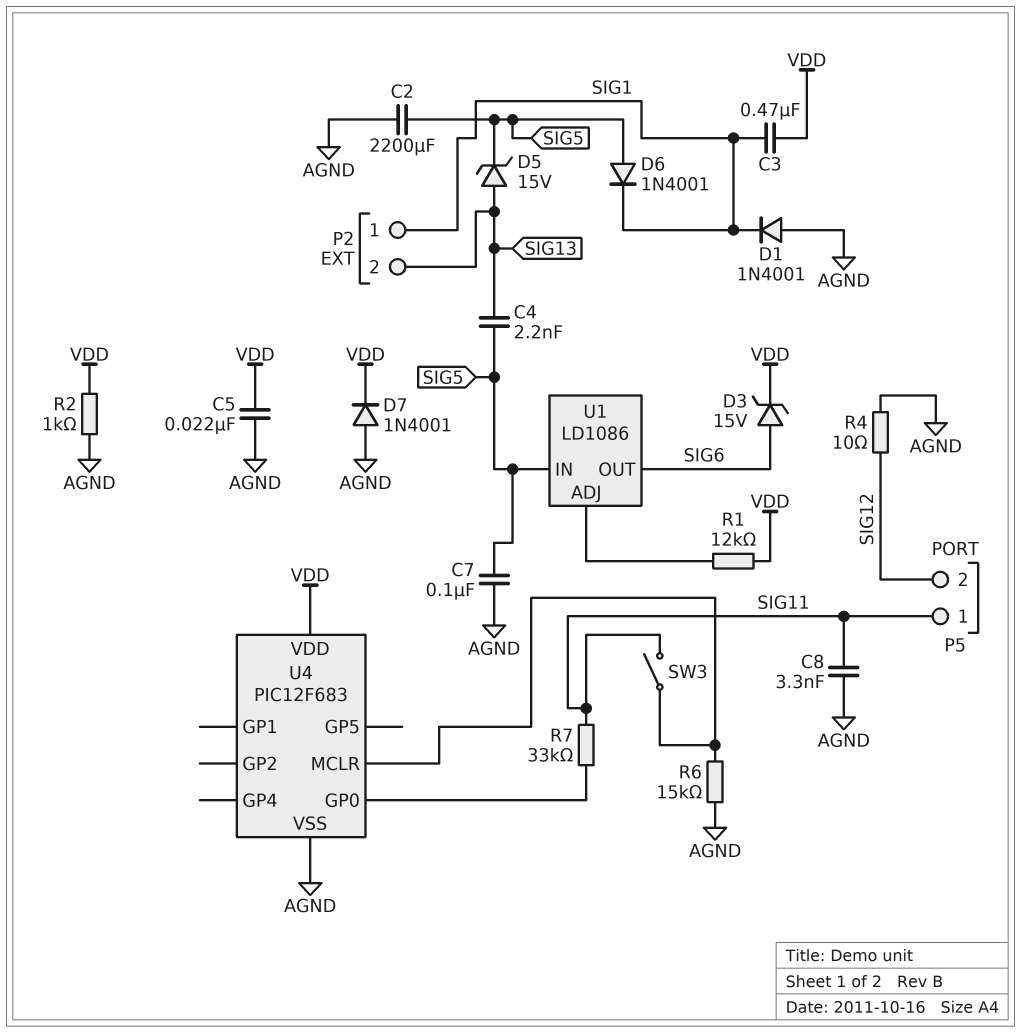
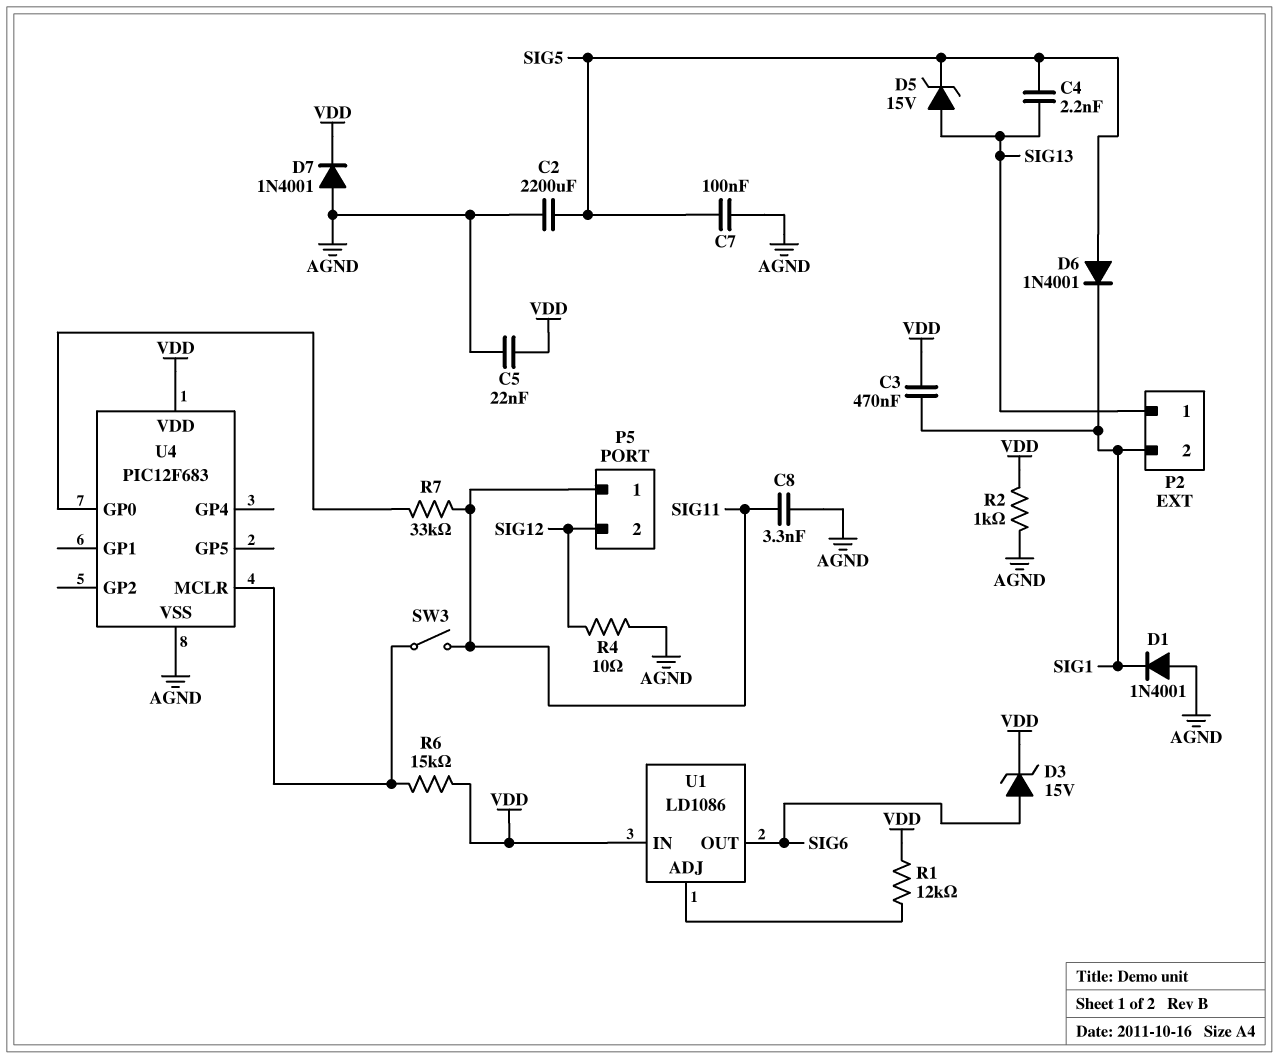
P2 pin 1: SIG1 -> SIG13
P2 pin 2: SIG13 -> SIG1
R6: 15k (AGND, U4/MCLR) -> 15k (U4/MCLR, VDD)
U1 pin IN: SIG5 -> VDD

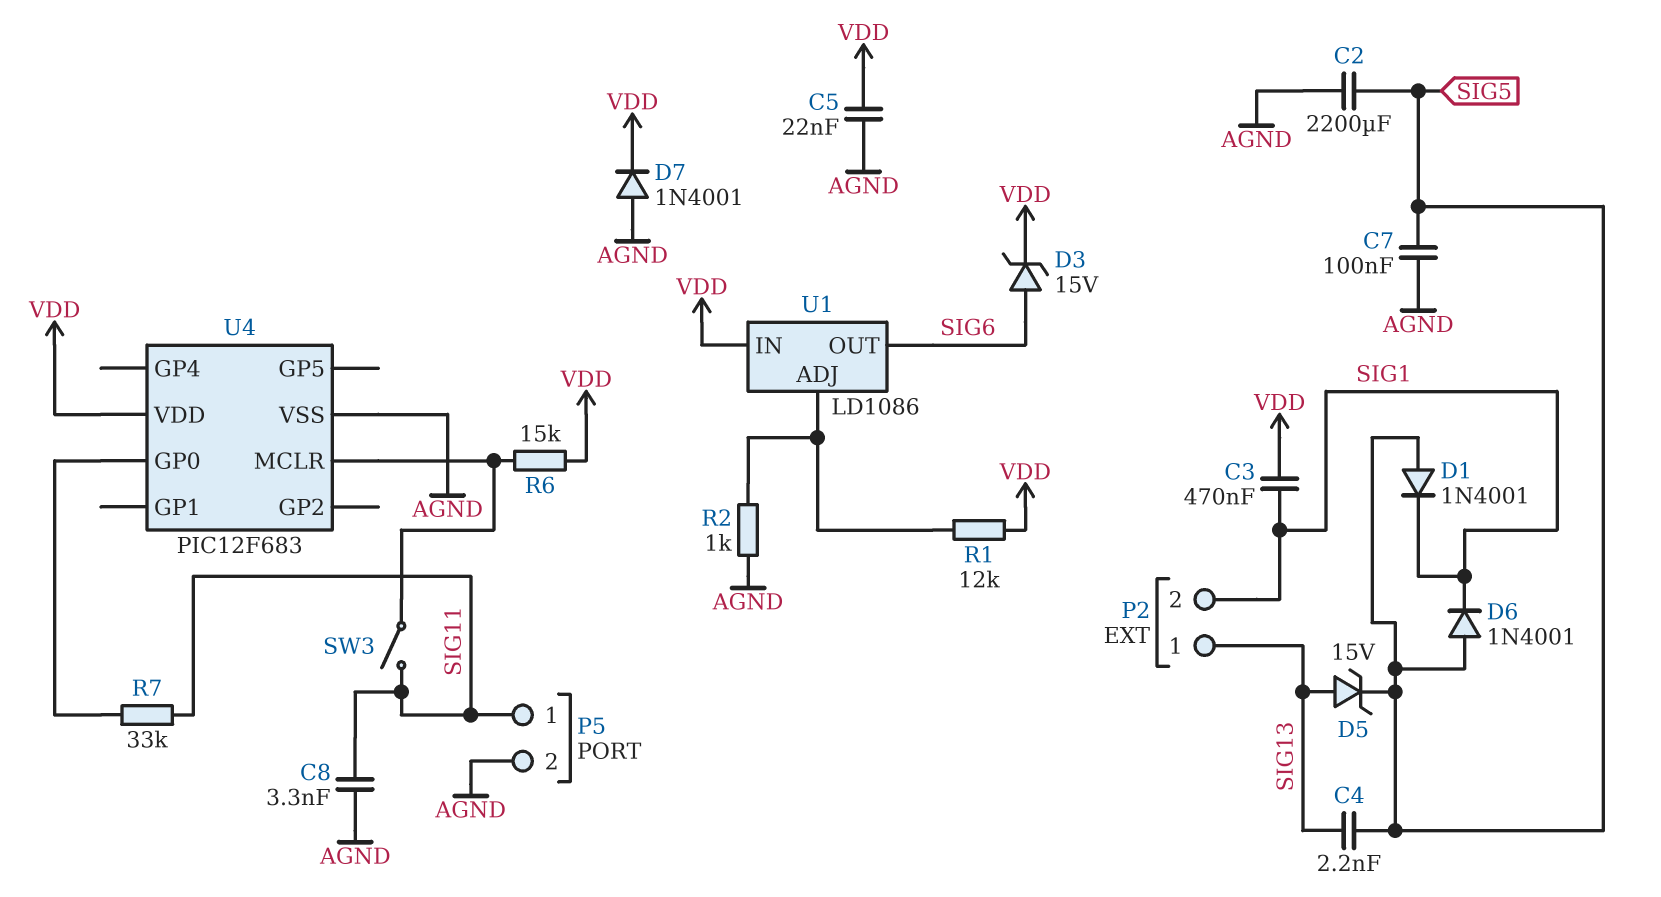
D1: diode 1N4001 (A AGND, K SIG1) -> diode 1N4001 (A SIG5, K SIG1)
P5 pin 2: SIG12 -> AGND
R2: 1k (AGND, VDD) -> 1k (AGND, U1/ADJ)
R4: 10 (AGND, SIG12) -> none

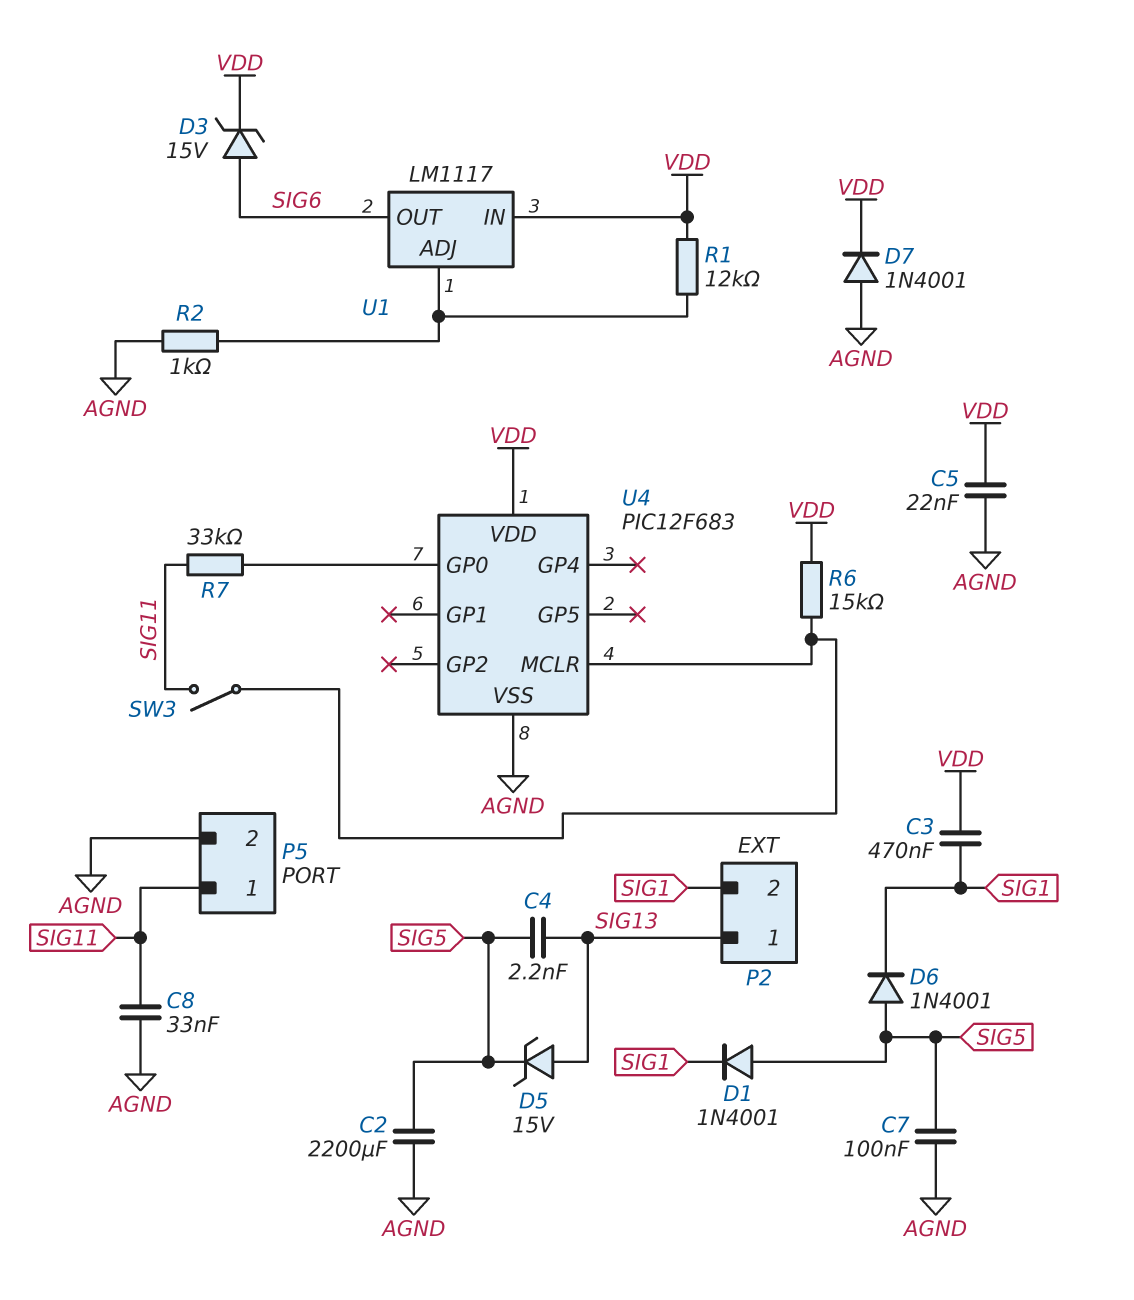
C8: 3.3nF (AGND, SIG11) -> 33nF (AGND, SIG11)
U1: LD1086 -> LM1117

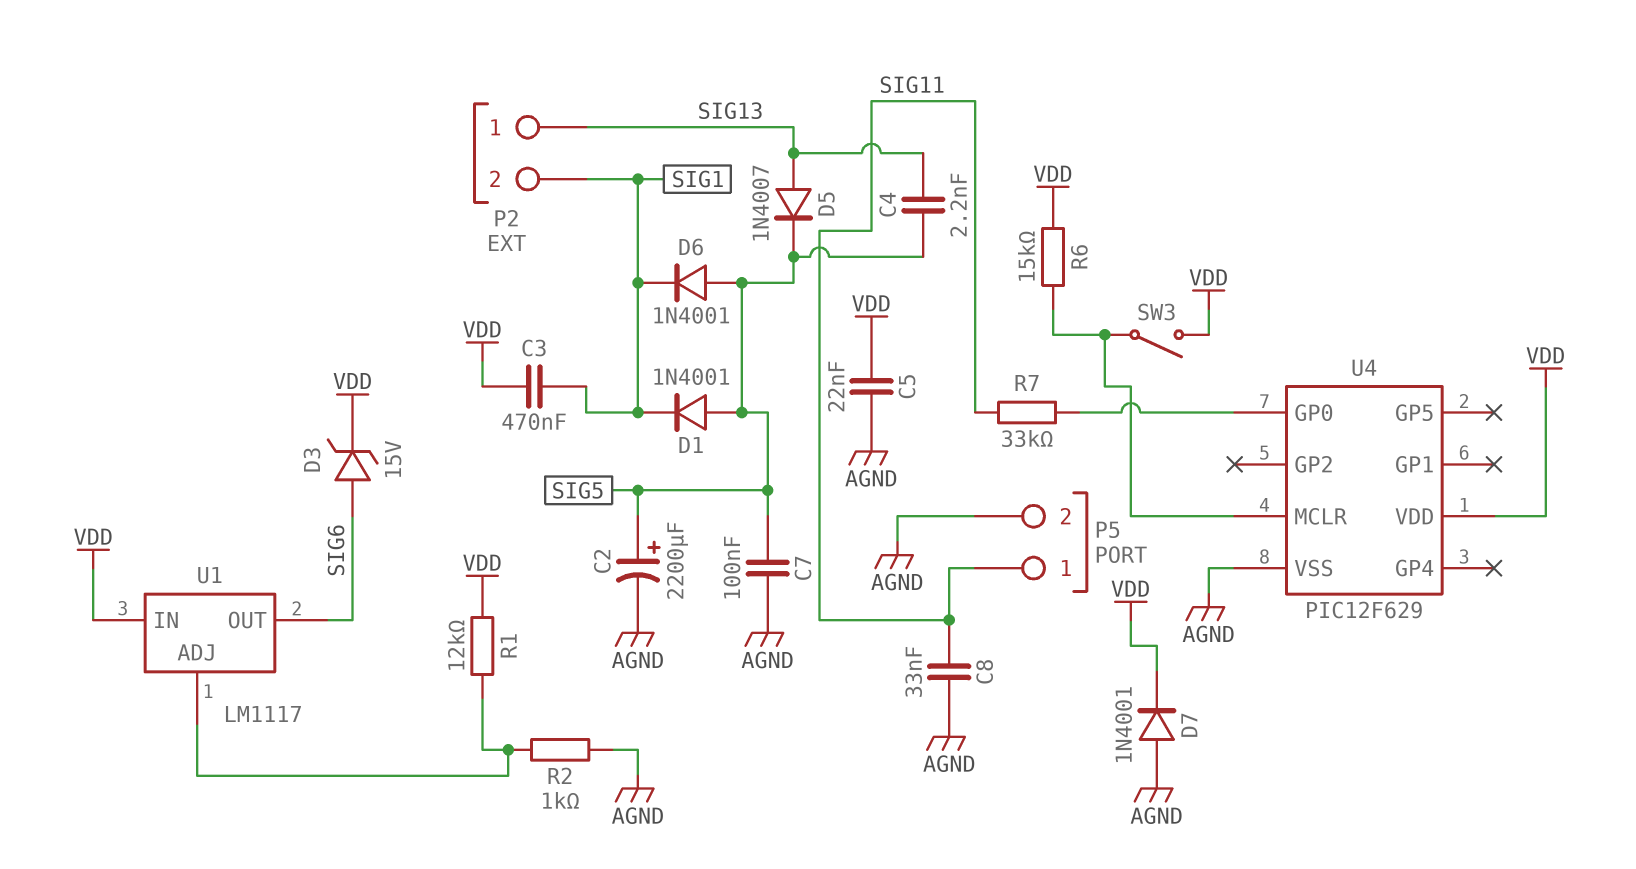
C2: 2200uF (AGND, SIG5) -> 2200uF (plus SIG5, minus AGND)
D5: zener 15V (A SIG13, K SIG5) -> diode 1N4007 (A SIG13, K SIG5)
SW3: switch (SIG11, U4/MCLR) -> switch (U4/MCLR, VDD)
U4: PIC12F683 -> PIC12F629

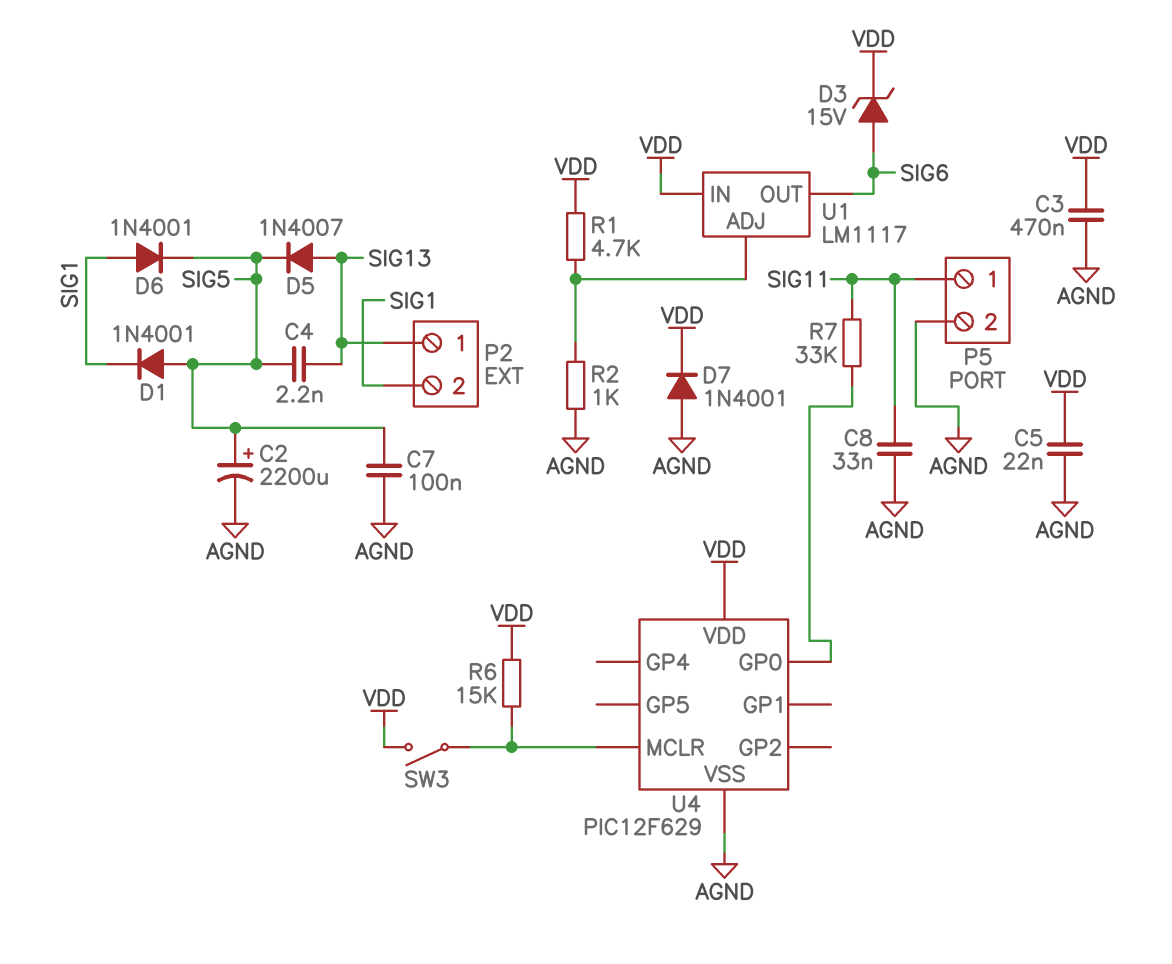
C3: 470nF (SIG1, VDD) -> 470nF (AGND, VDD)
D6: diode 1N4001 (A SIG5, K SIG1) -> diode 1N4001 (A SIG1, K SIG5)
R1: 12k (U1/ADJ, VDD) -> 4.7k (U1/ADJ, VDD)

